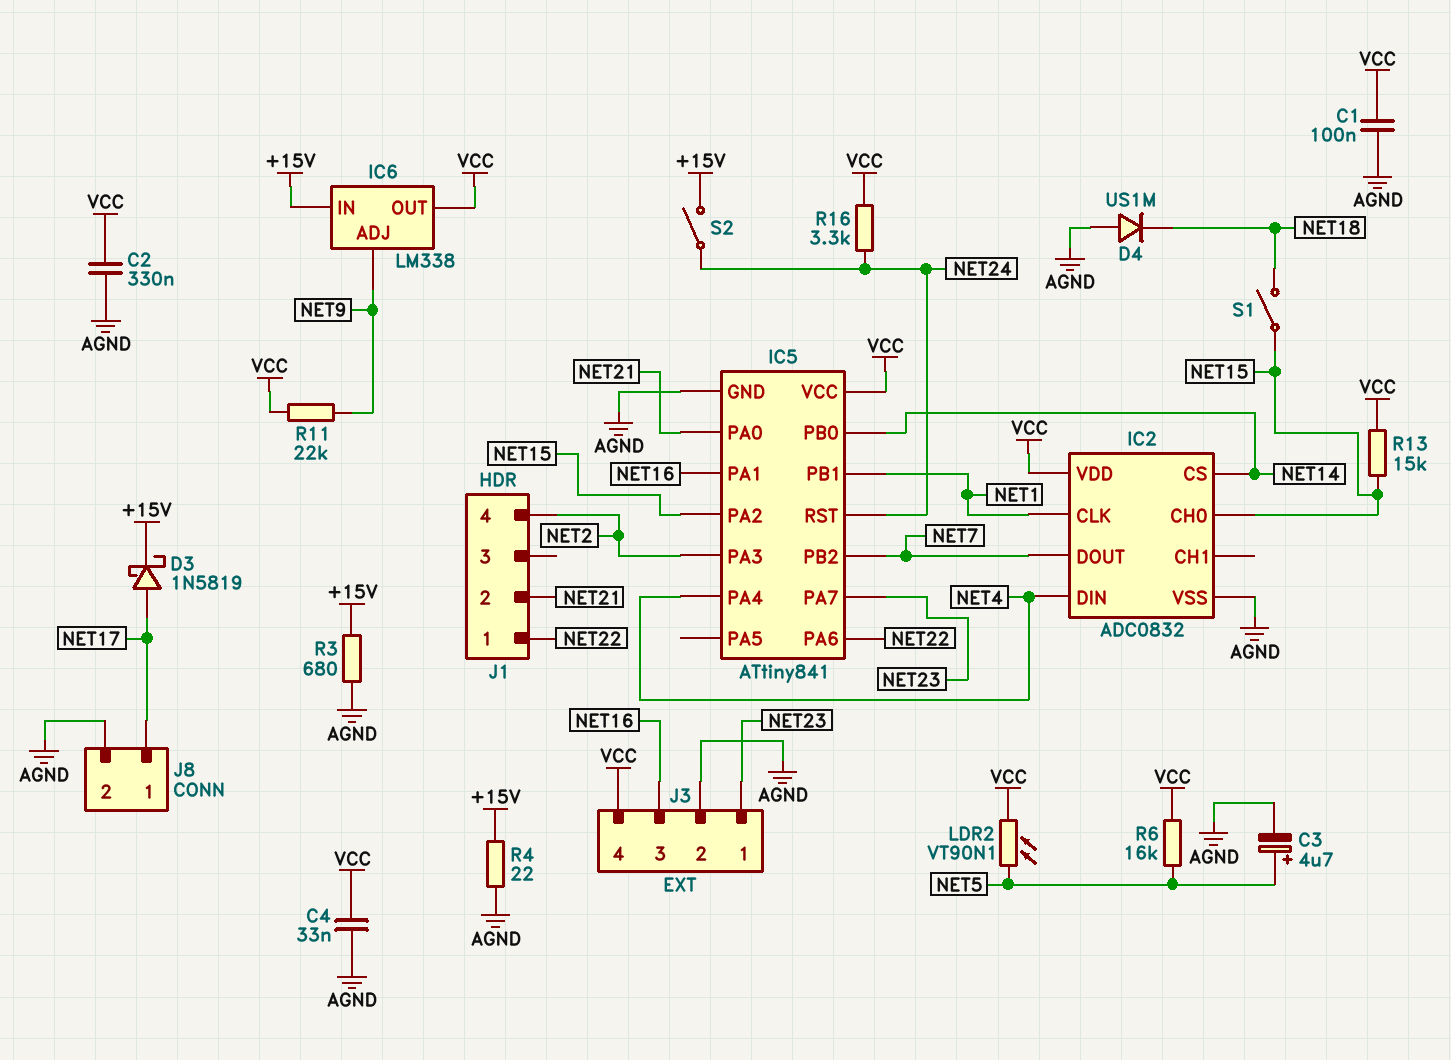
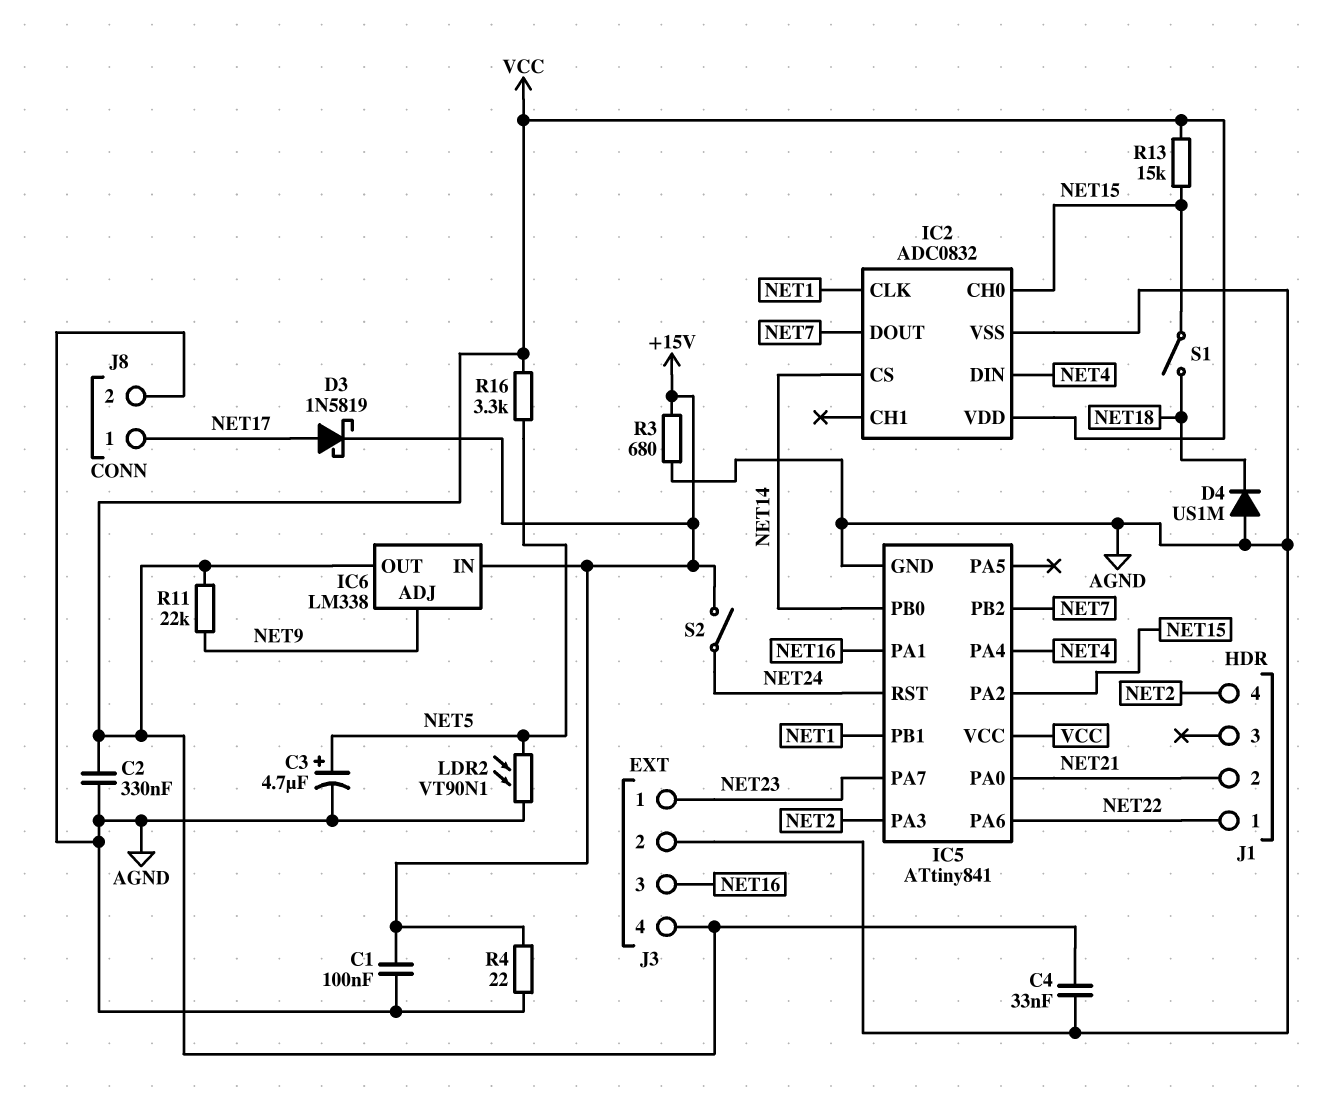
C1: 100nF (AGND, VCC) -> 100nF (+15V, AGND)
LDR2: VT90N1 (NET5, VCC) -> VT90N1 (AGND, NET5)
R6: 16k (NET5, VCC) -> none
R16: 3.3k (NET24, VCC) -> 3.3k (NET5, VCC)

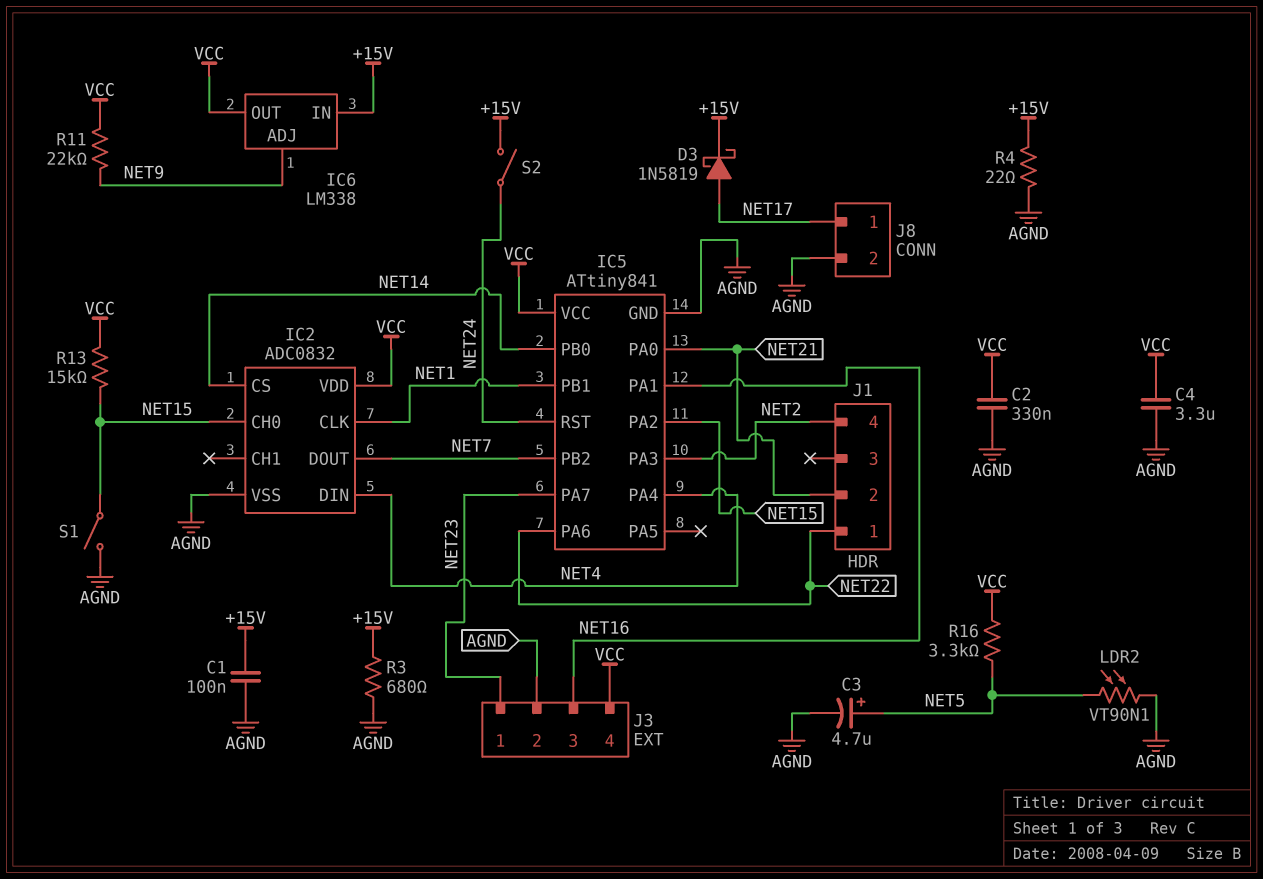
C4: 33nF (AGND, VCC) -> 3.3uF (AGND, VCC)
D4: diode US1M (A AGND, K NET18) -> none
S1: switch (NET15, NET18) -> switch (AGND, NET15)

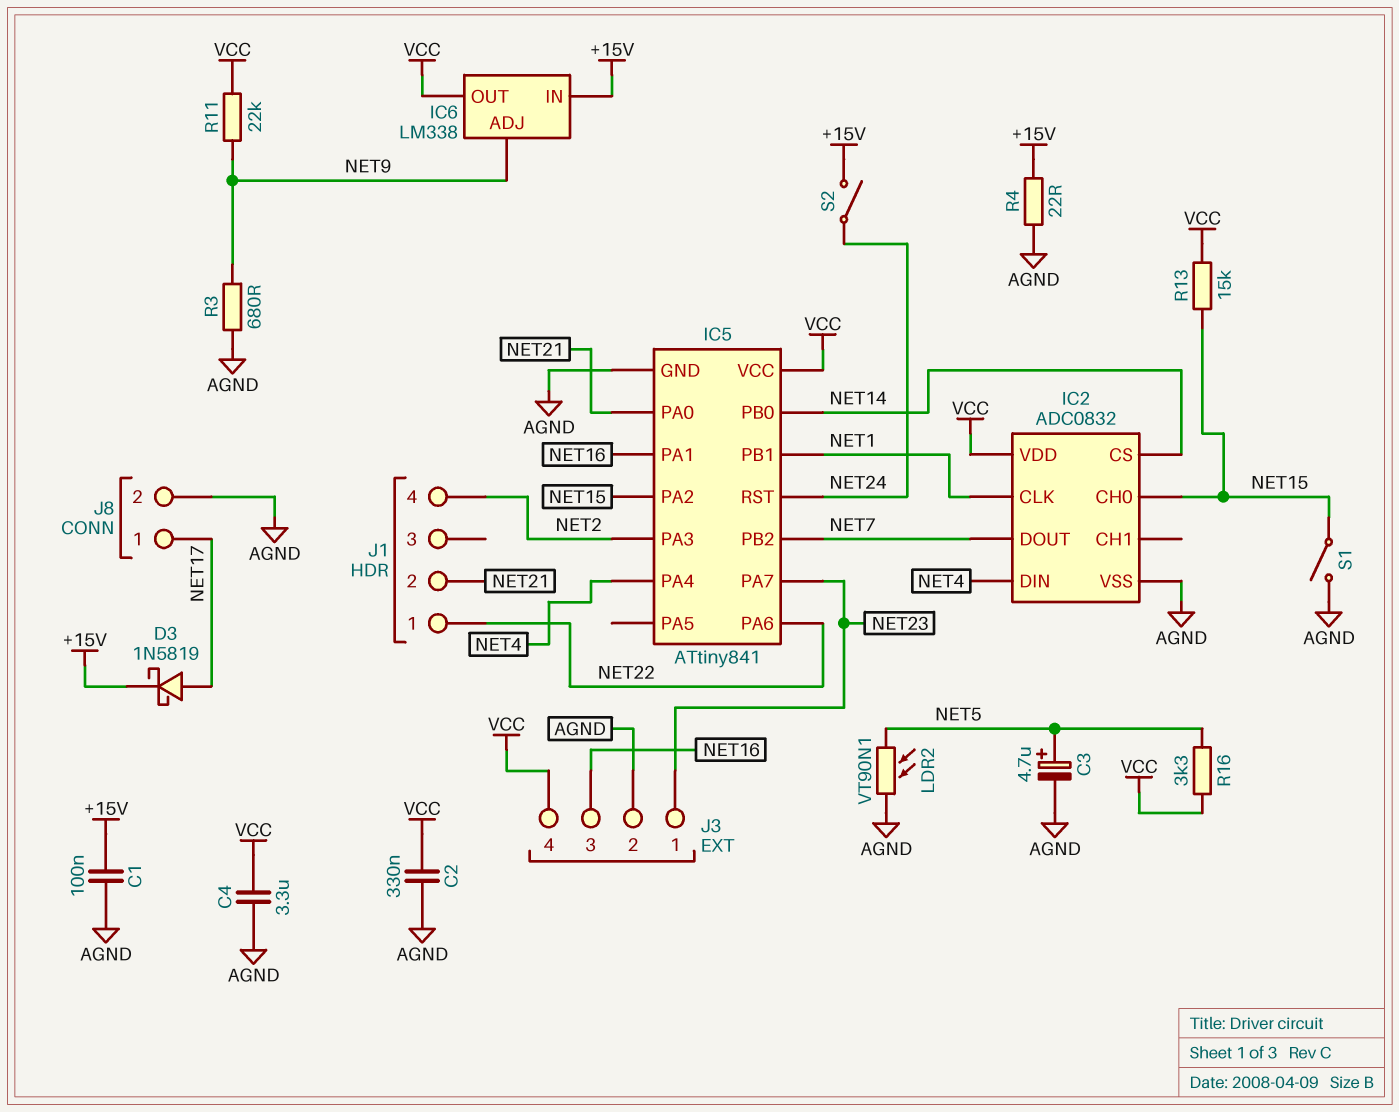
R3: 680 (+15V, AGND) -> 680 (AGND, NET9)

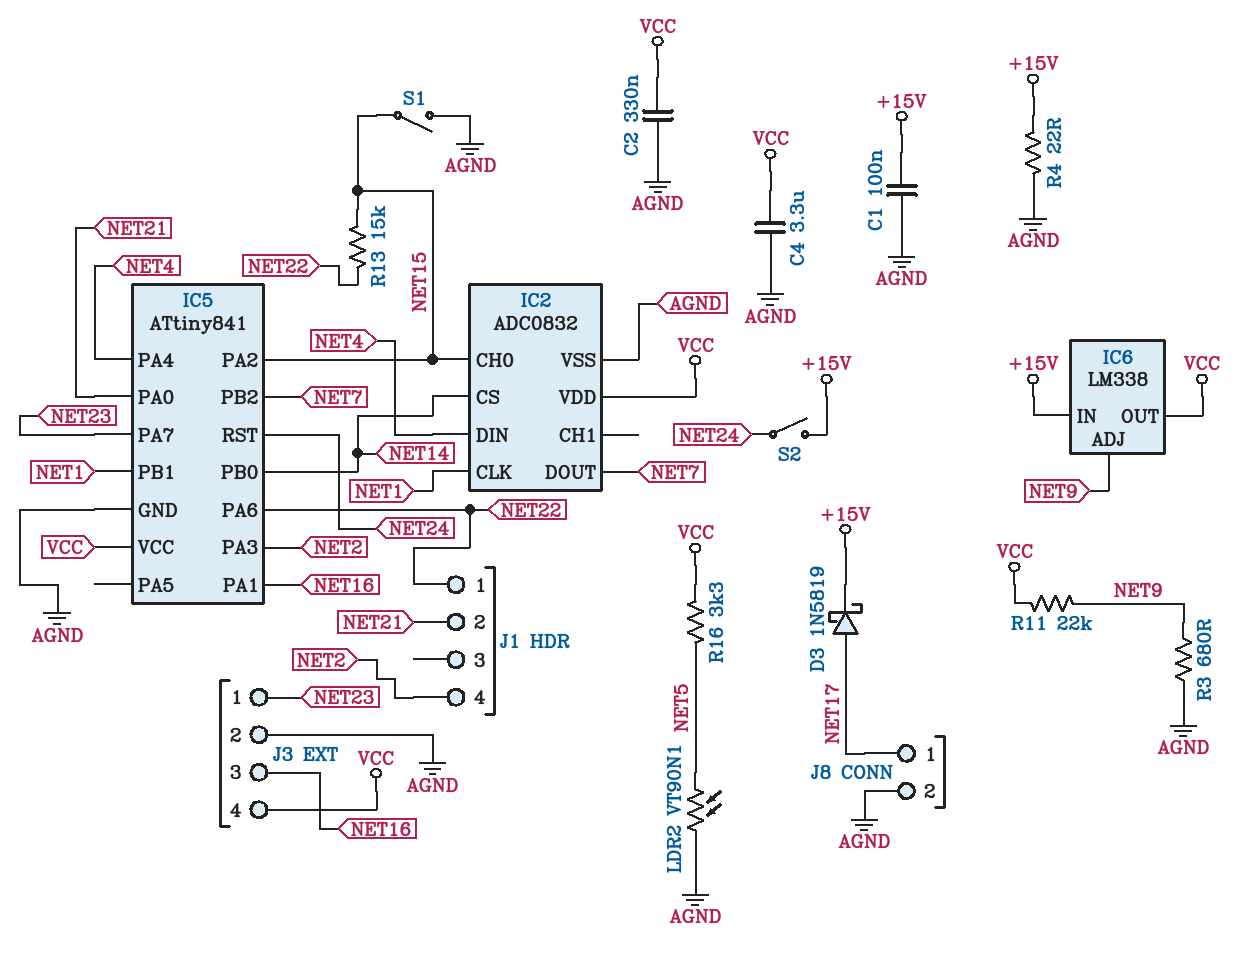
C3: 4.7uF (plus NET5, minus AGND) -> none
R13: 15k (NET15, VCC) -> 15k (NET15, NET22)

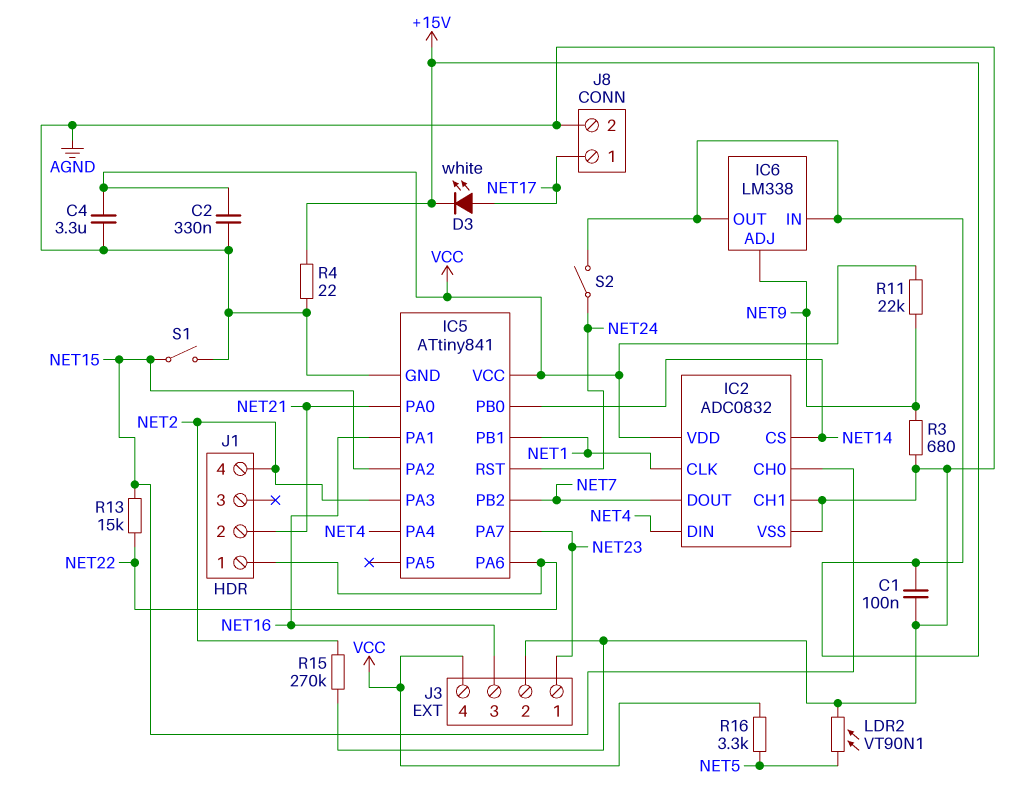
D3: schottky 1N5819 (A NET17, K +15V) -> LED white (A NET17, K +15V)
IC2 pin CH1: none -> AGND
IC6 pin OUT: VCC -> +15V
R15: none -> 270k (AGND, NET2)

